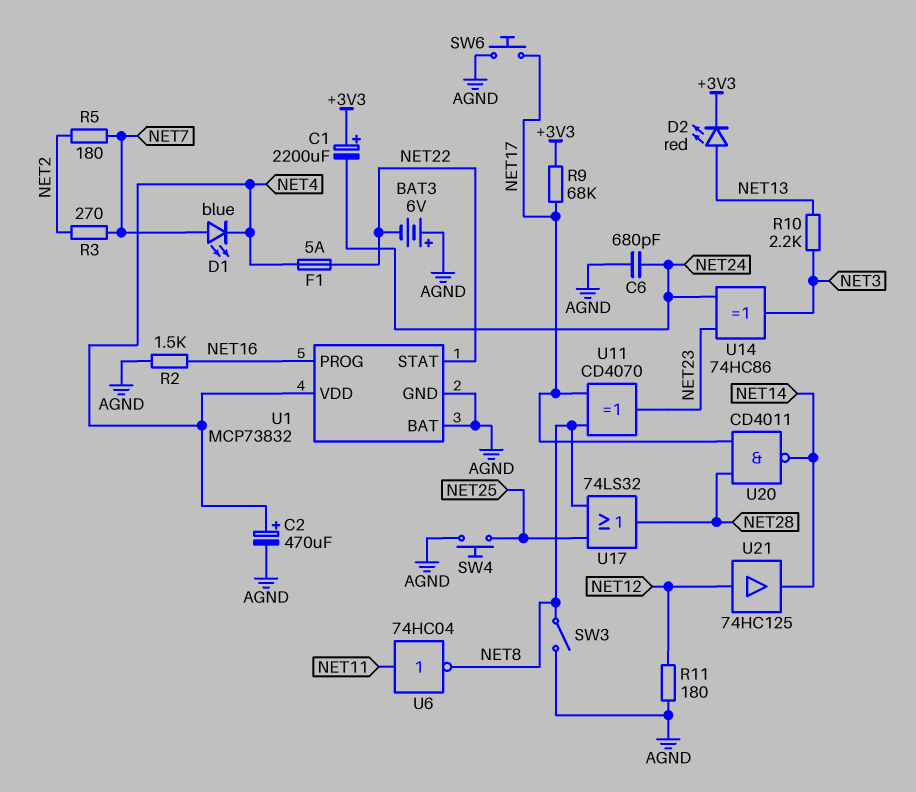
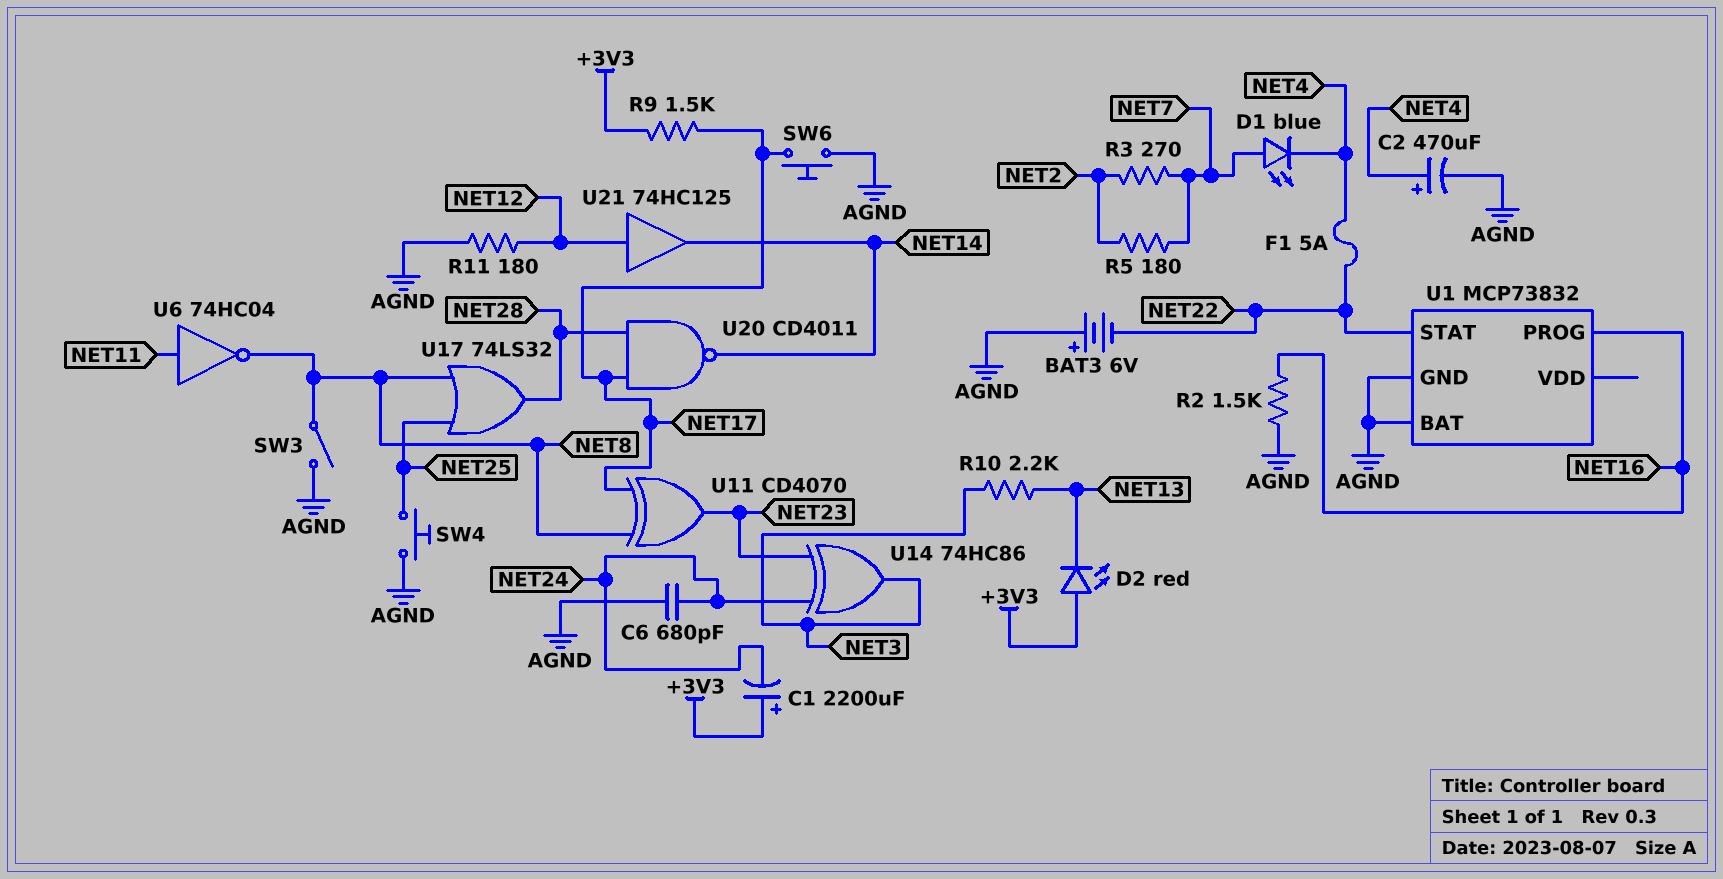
D2: LED red (A NET13, K +3V3) -> LED red (A +3V3, K NET13)
R9: 68k (+3V3, NET17) -> 1.5k (+3V3, NET17)
U1 pin VDD: NET4 -> none

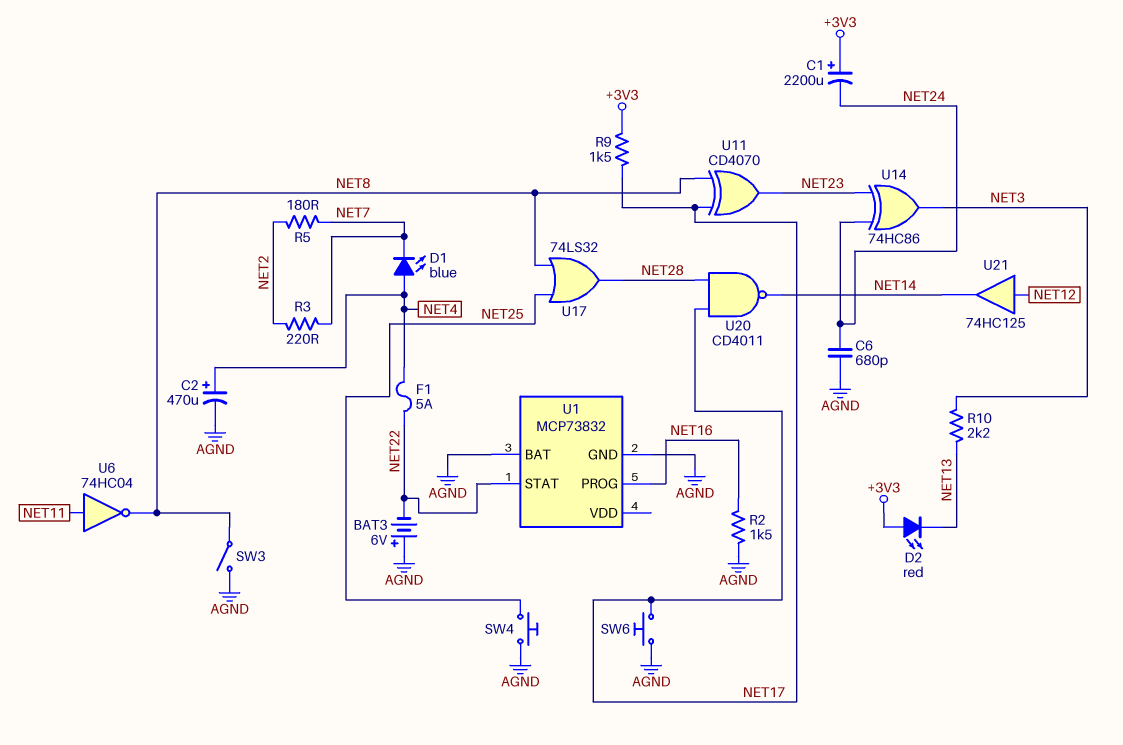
D1: LED blue (A NET7, K NET4) -> LED blue (A NET4, K NET7)
R3: 270 (NET2, NET7) -> 220 (NET2, NET7)
R11: 180 (AGND, NET12) -> none

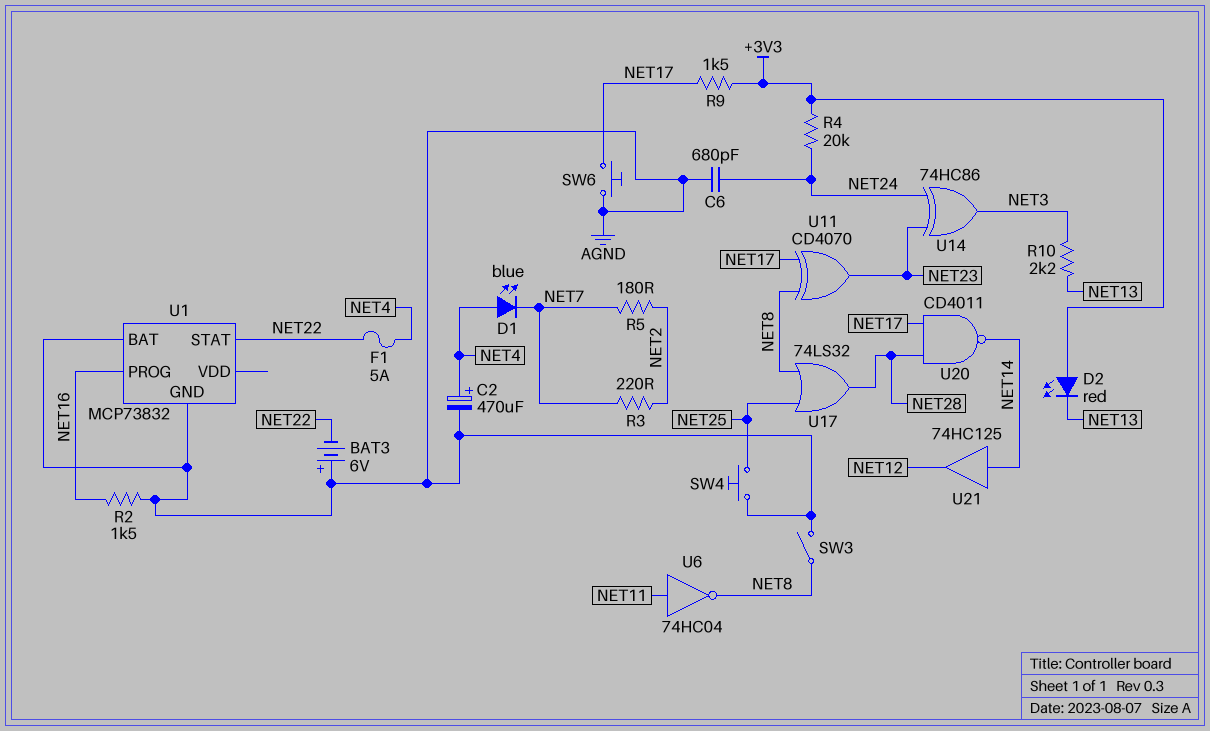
C1: 2200uF (plus +3V3, minus NET24) -> none
R4: none -> 20k (+3V3, NET24)
U21: buffer 74HC125 (in NET12, out NET14) -> buffer 74HC125 (in NET14, out NET12)

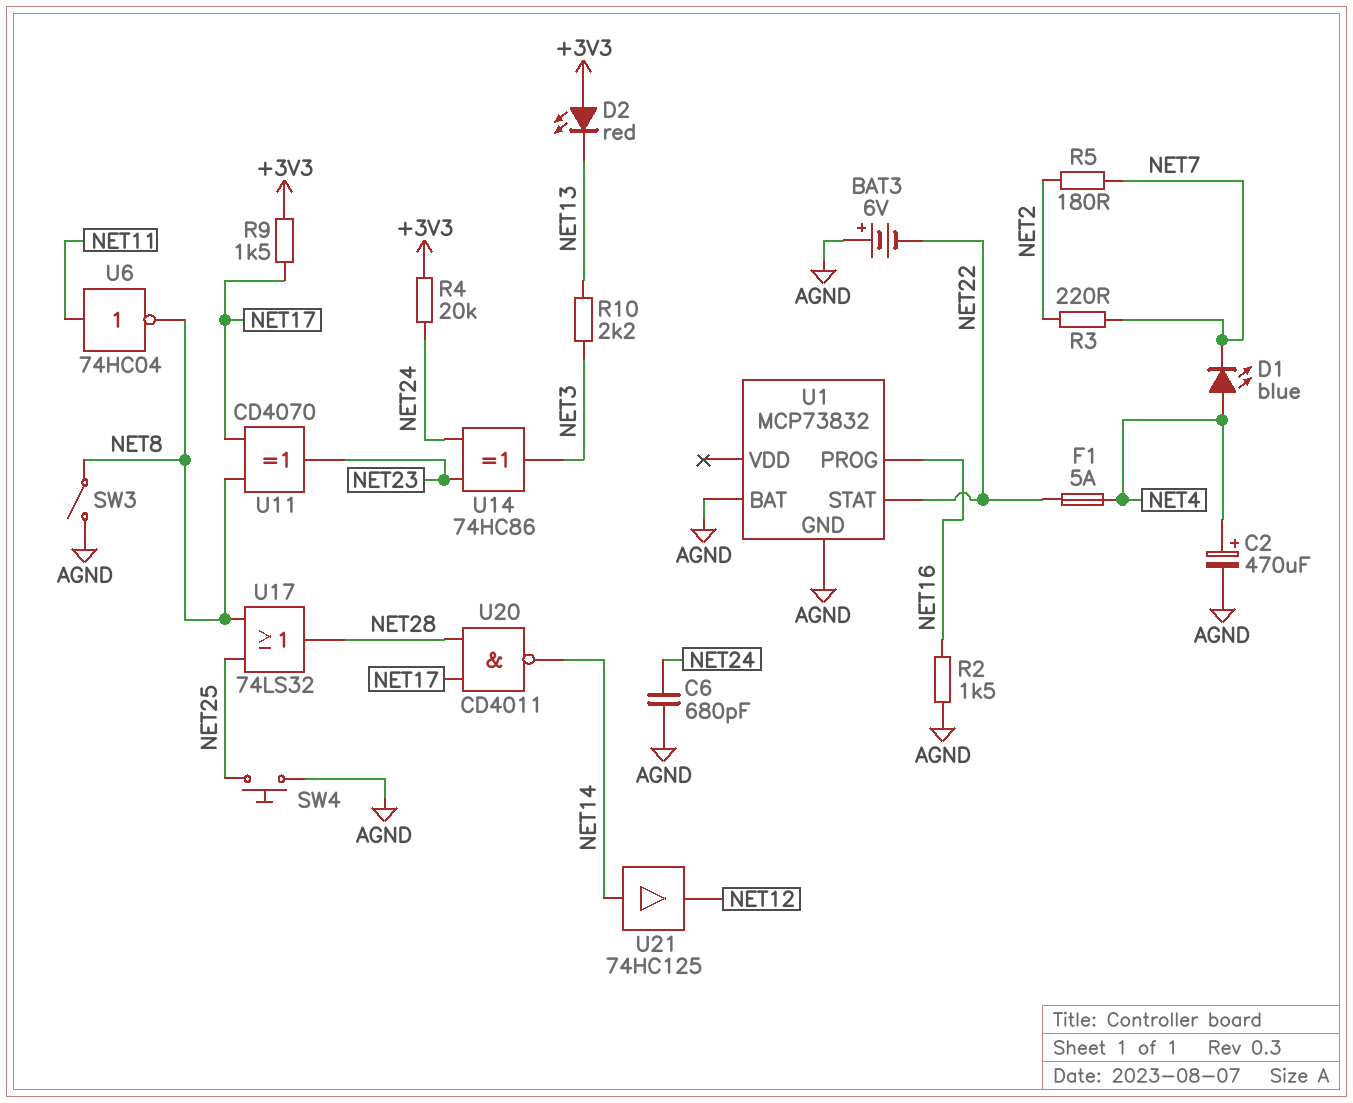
SW6: button (AGND, NET17) -> none

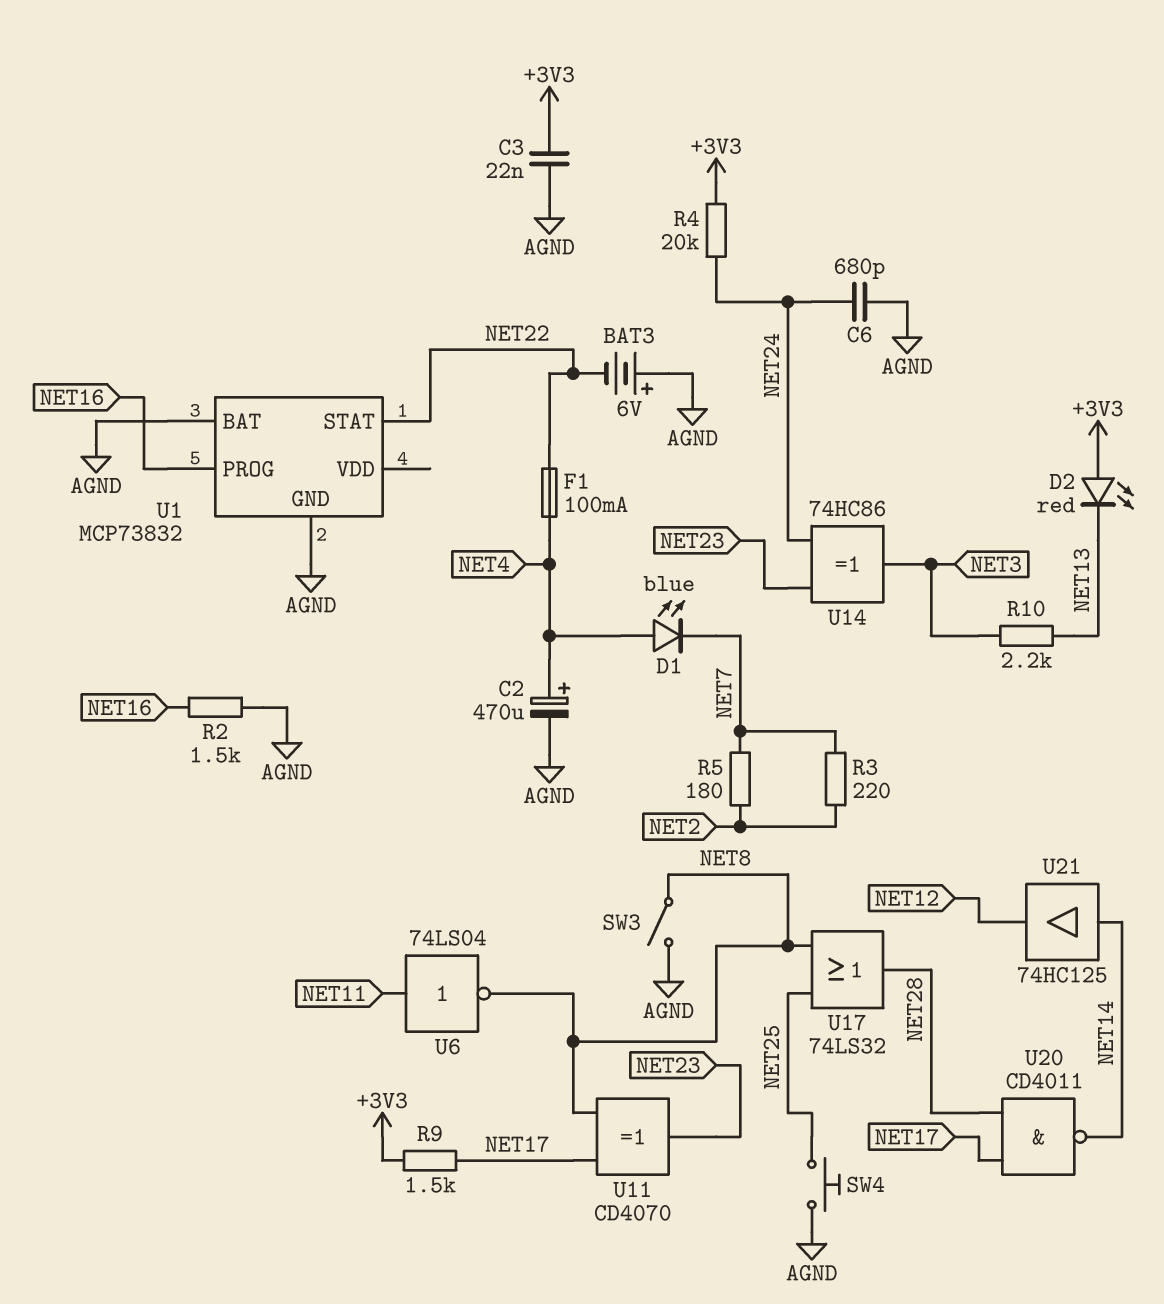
C3: none -> 22nF (+3V3, AGND)
F1: 5A (NET4, NET22) -> 100mA (NET4, NET22)
U6: NOT 74HC04 (in NET11, out NET8) -> NOT 74LS04 (in NET11, out NET8)

